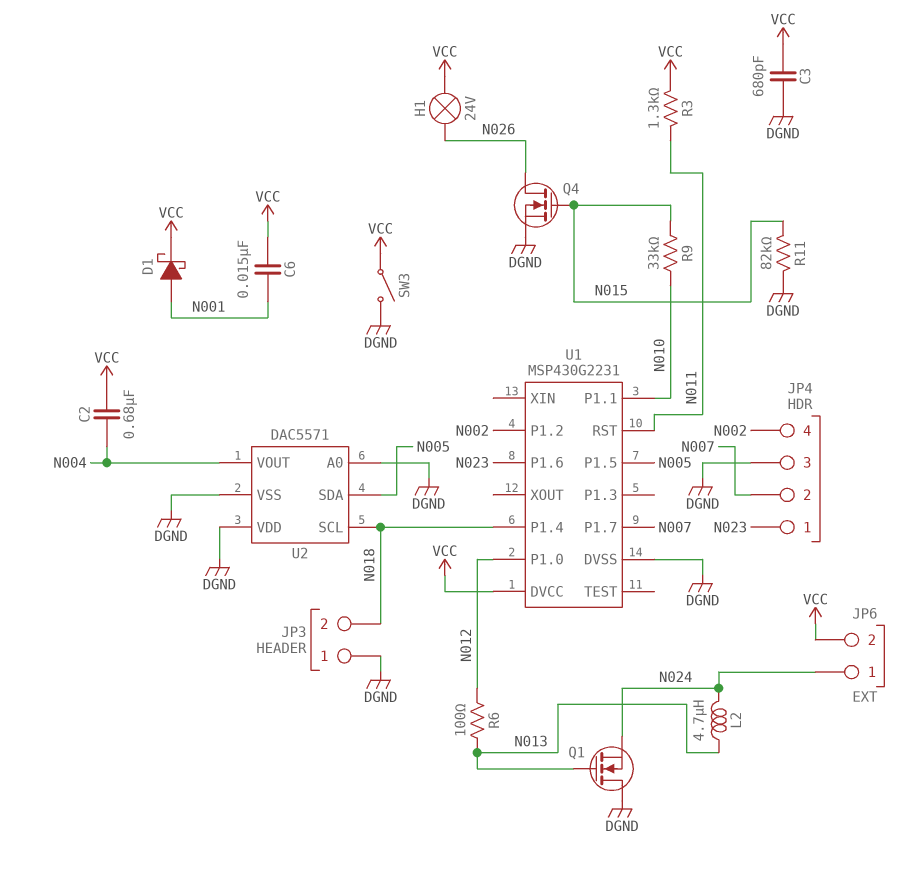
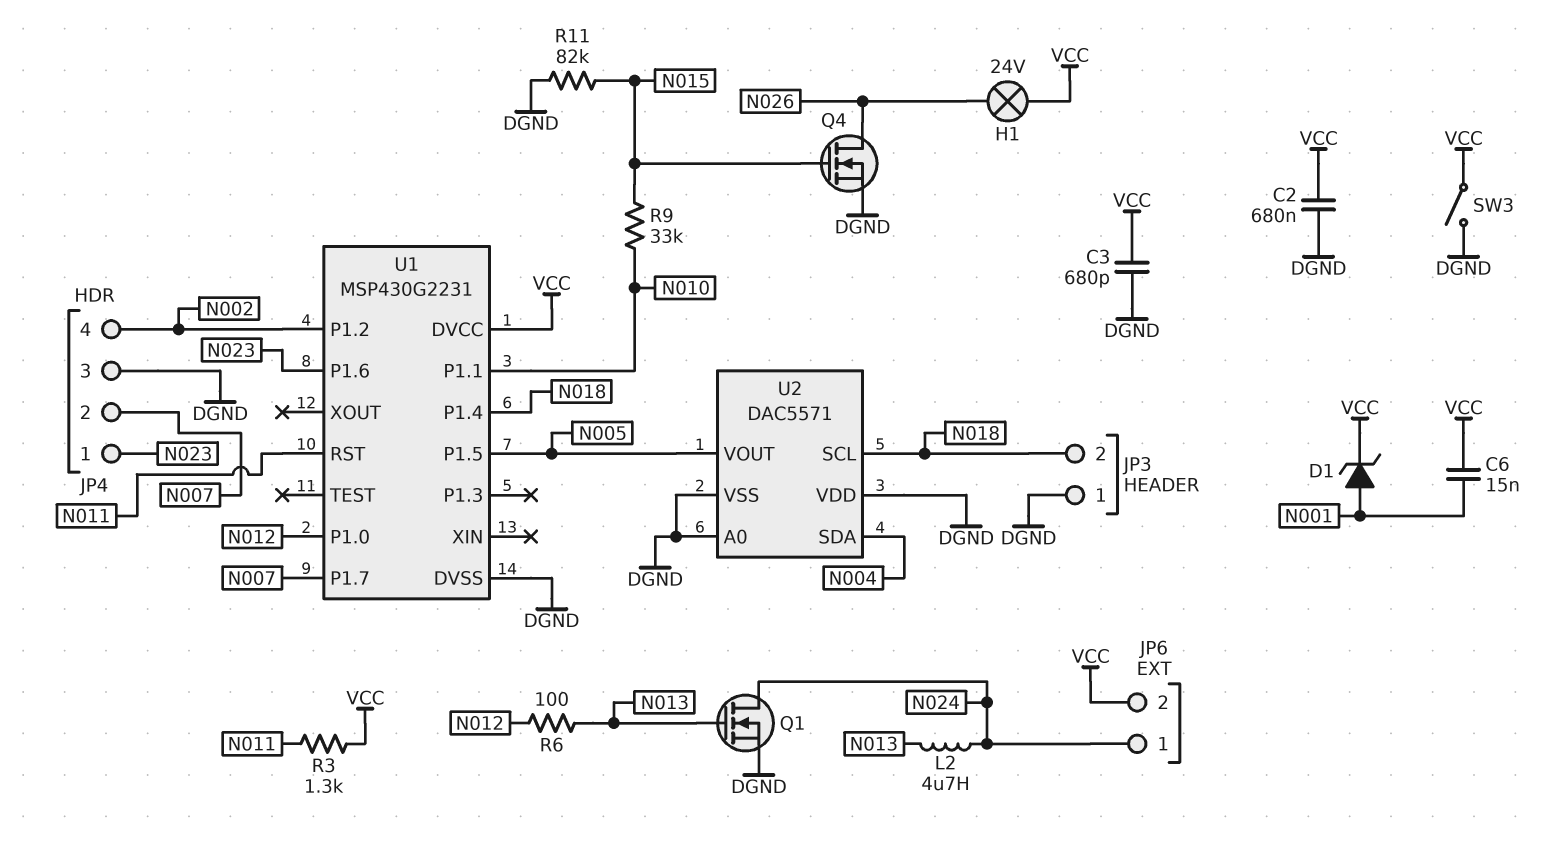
C2: 680nF (N004, VCC) -> 680nF (DGND, VCC)
D1: schottky (A N001, K VCC) -> zener (A N001, K VCC)
Q1: NMOS (G N013, D DGND, S N024) -> NMOS (G N013, D N024, S DGND)
U2 pin SDA: N005 -> N004
U2 pin VOUT: N004 -> N005

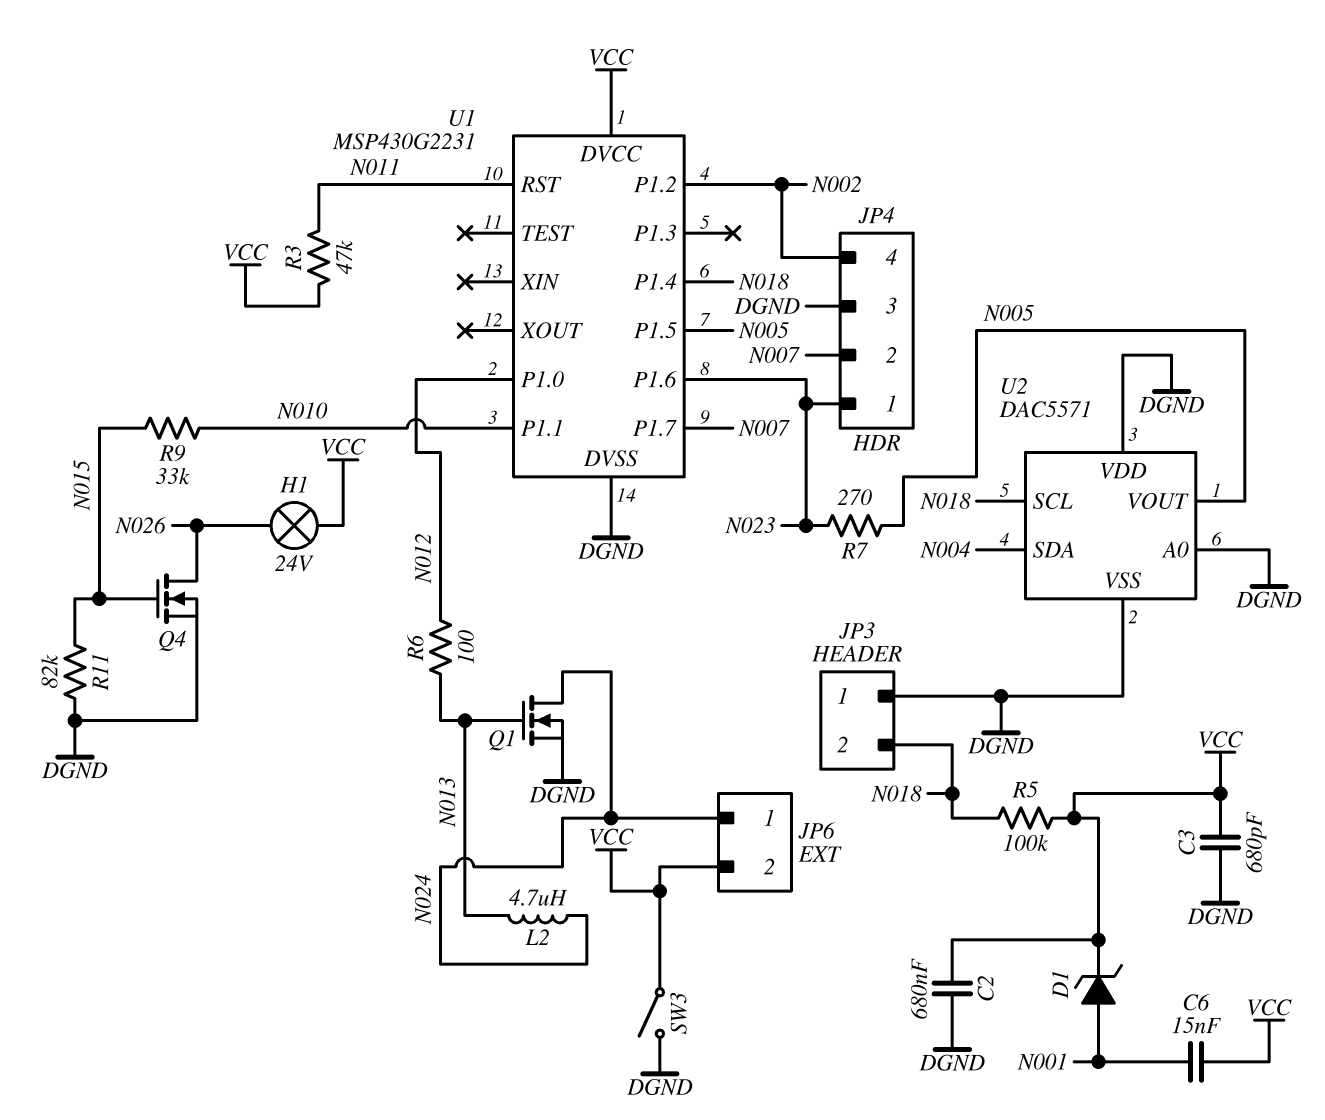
R3: 1.3k (N011, VCC) -> 47k (N011, VCC)
R5: none -> 100k (N018, VCC)
R7: none -> 270 (N005, N023)

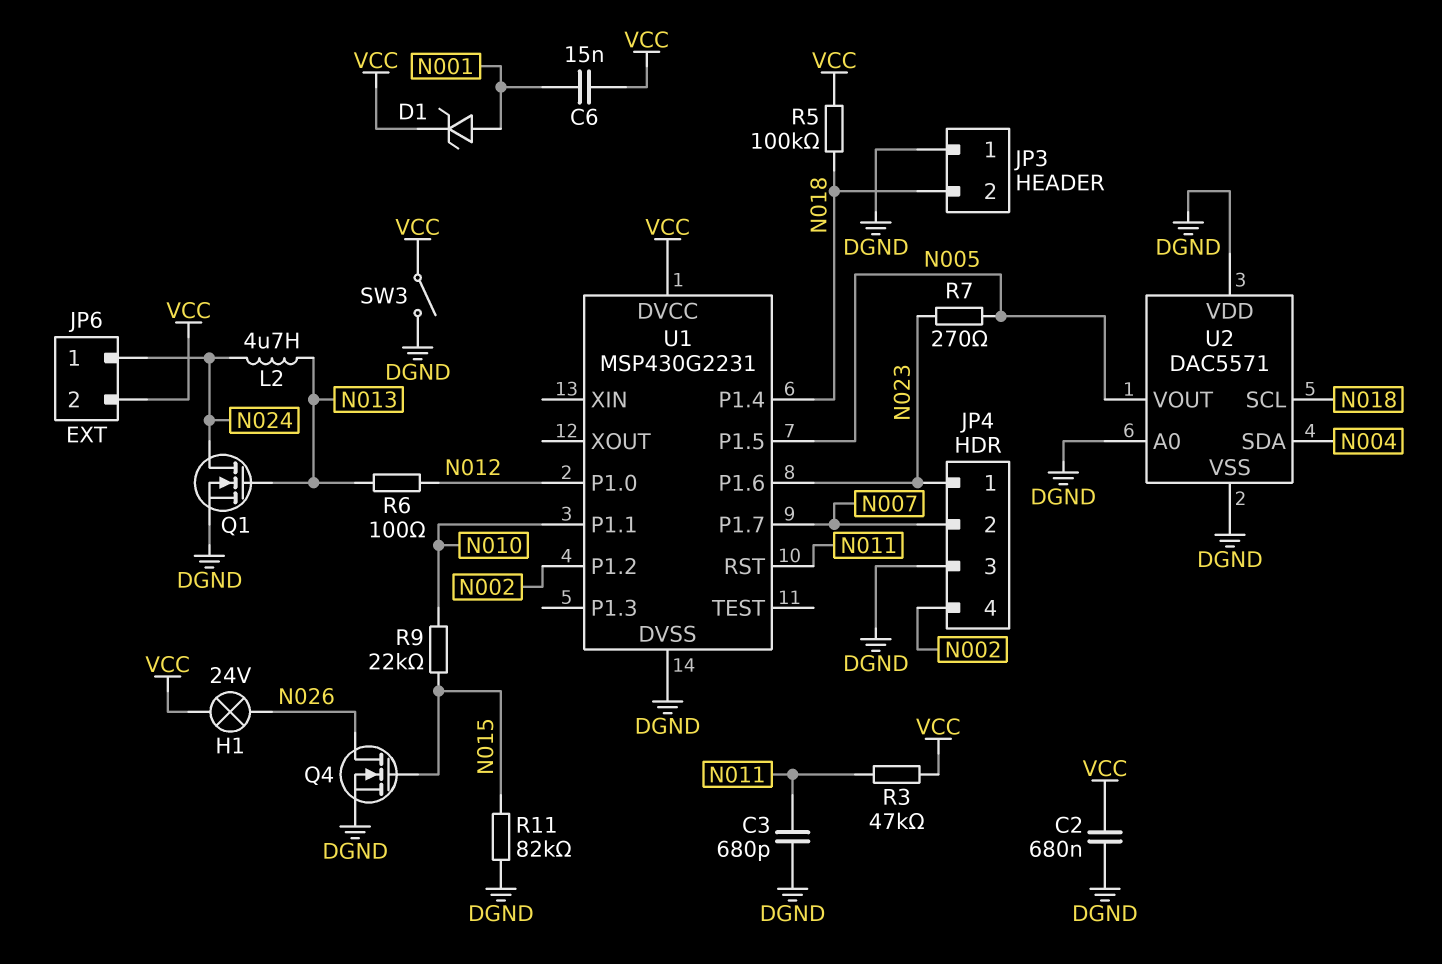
C3: 680pF (DGND, VCC) -> 680pF (DGND, N011)
R9: 33k (N010, N015) -> 22k (N010, N015)

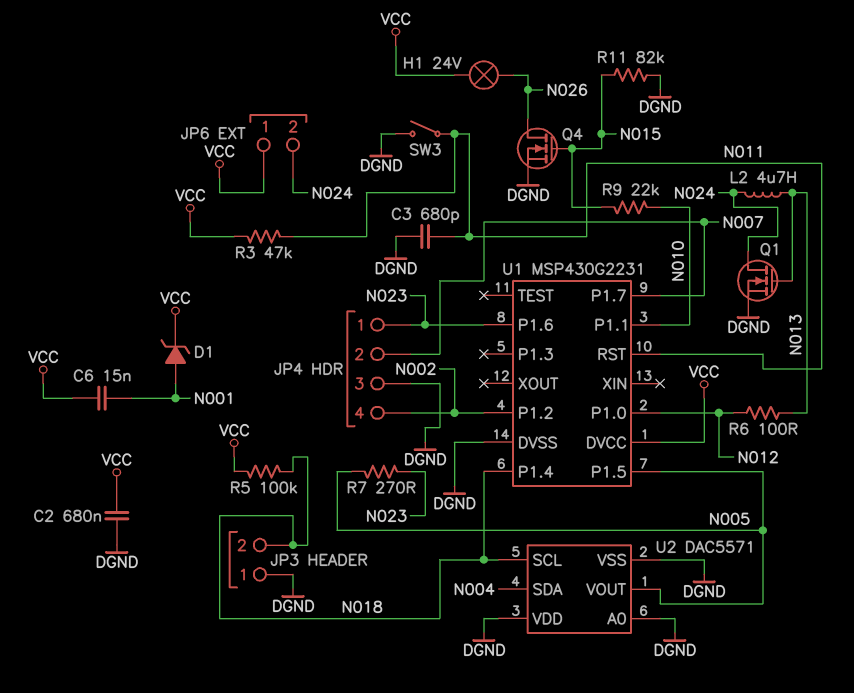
JP6 pin 1: N024 -> VCC
JP6 pin 2: VCC -> N024
SW3: switch (DGND, VCC) -> switch (DGND, N011)

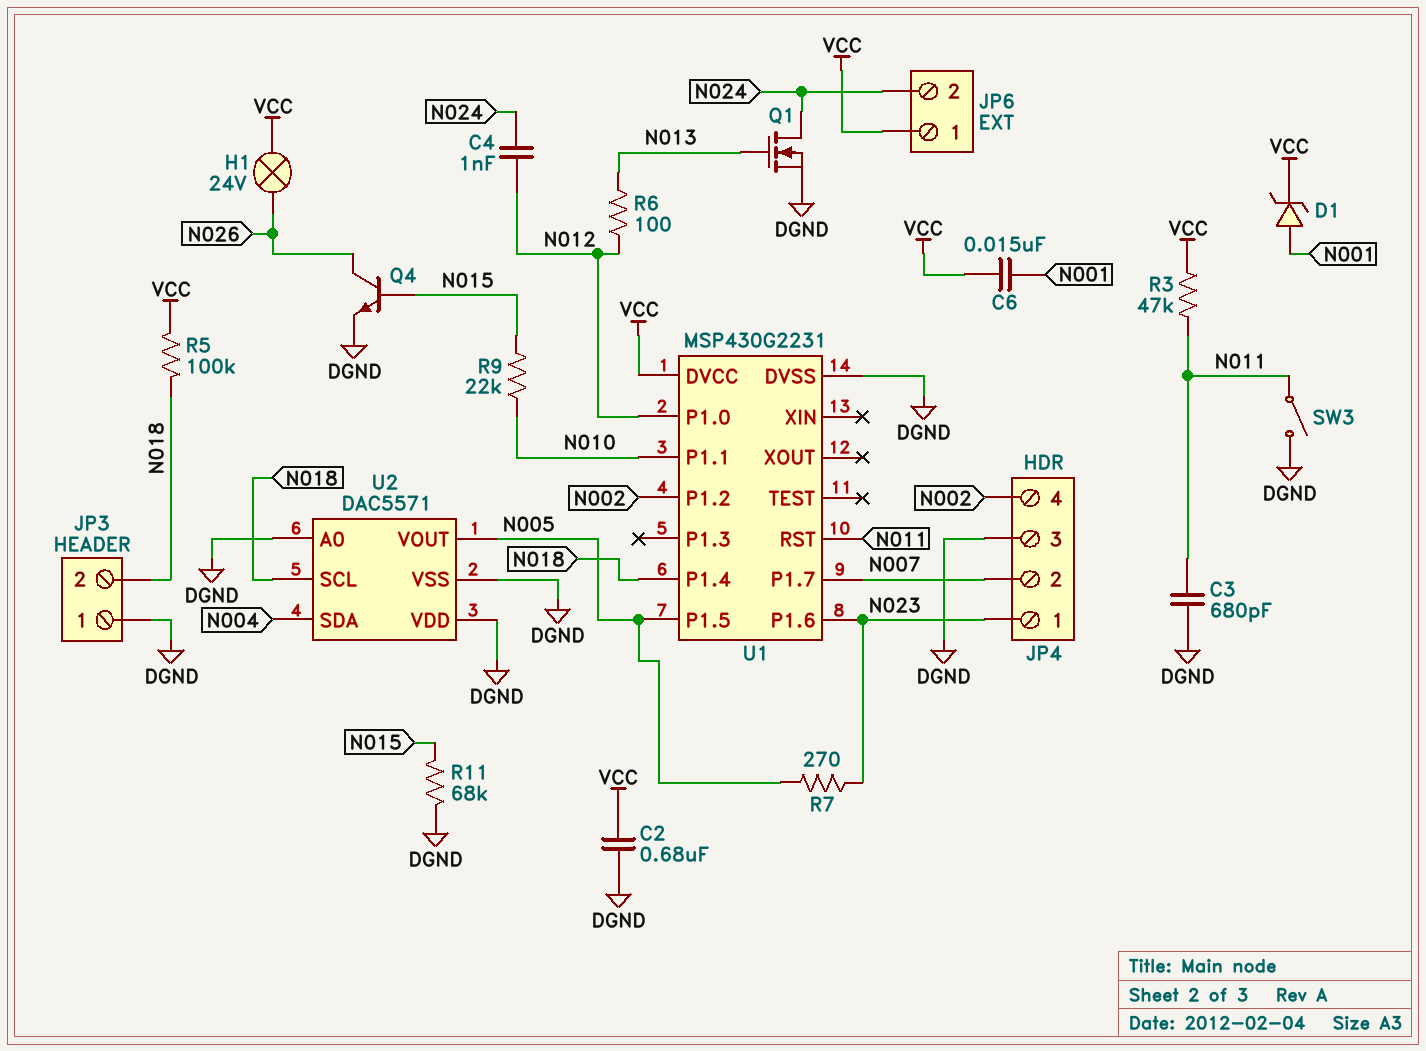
C4: none -> 1nF (N012, N024)
L2: 4.7uH (N013, N024) -> none
Q4: NMOS (G N015, D N026, S DGND) -> NPN (B N015, C N026, E DGND)
R11: 82k (DGND, N015) -> 68k (DGND, N015)

